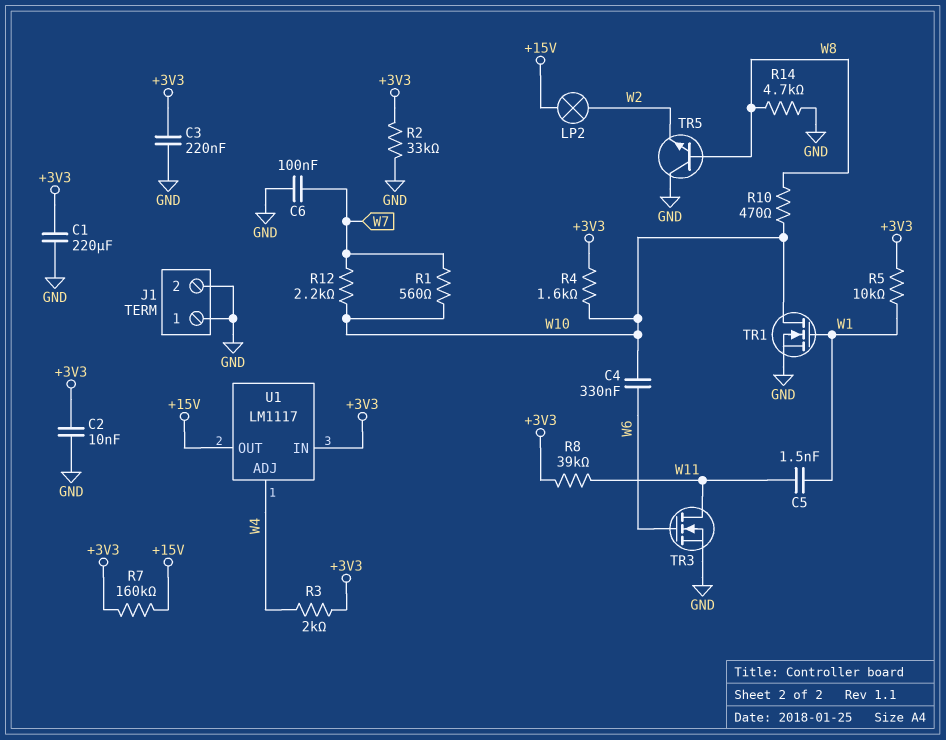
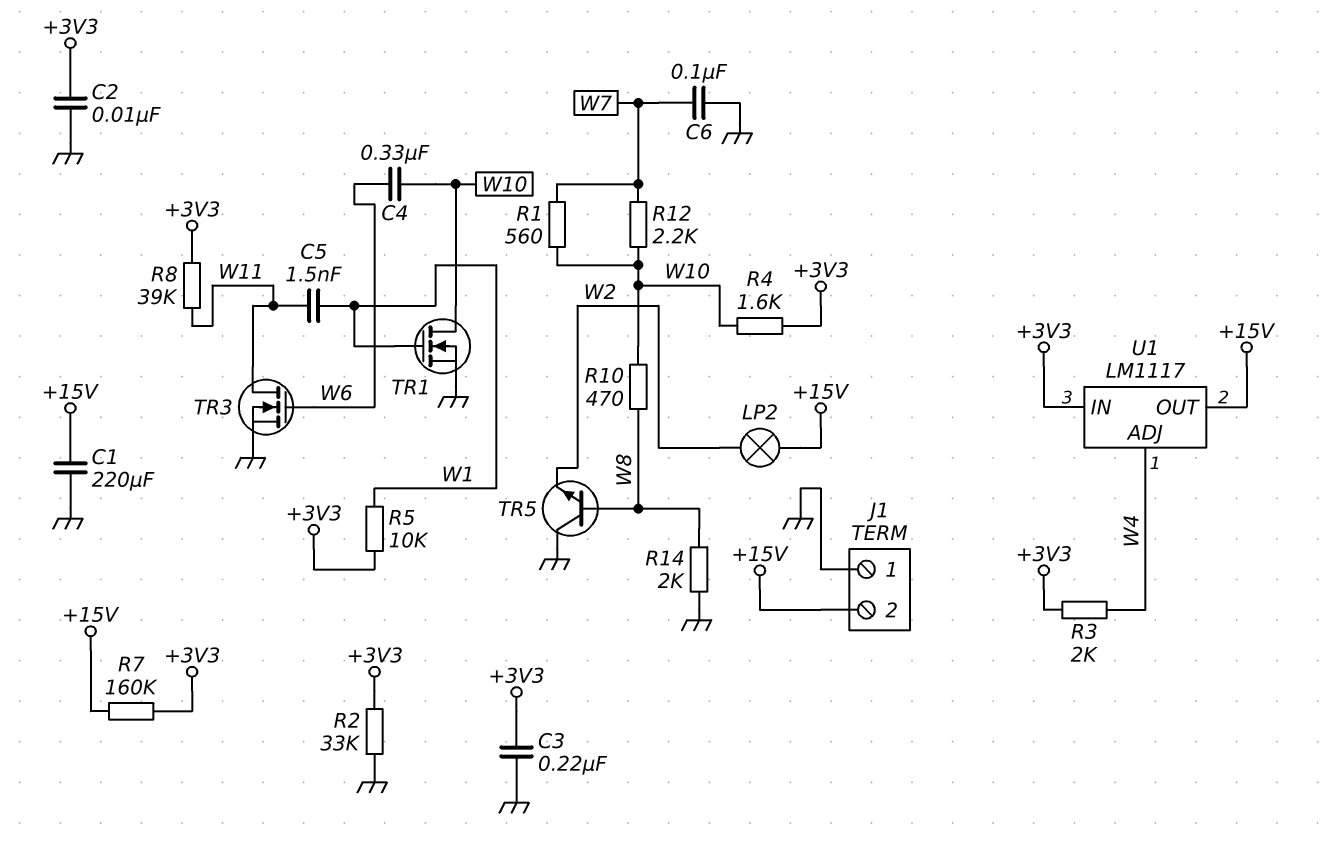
C1: 220uF (+3V3, GND) -> 220uF (+15V, GND)
J1 pin 2: GND -> +15V
R14: 4.7k (GND, W8) -> 2k (GND, W8)

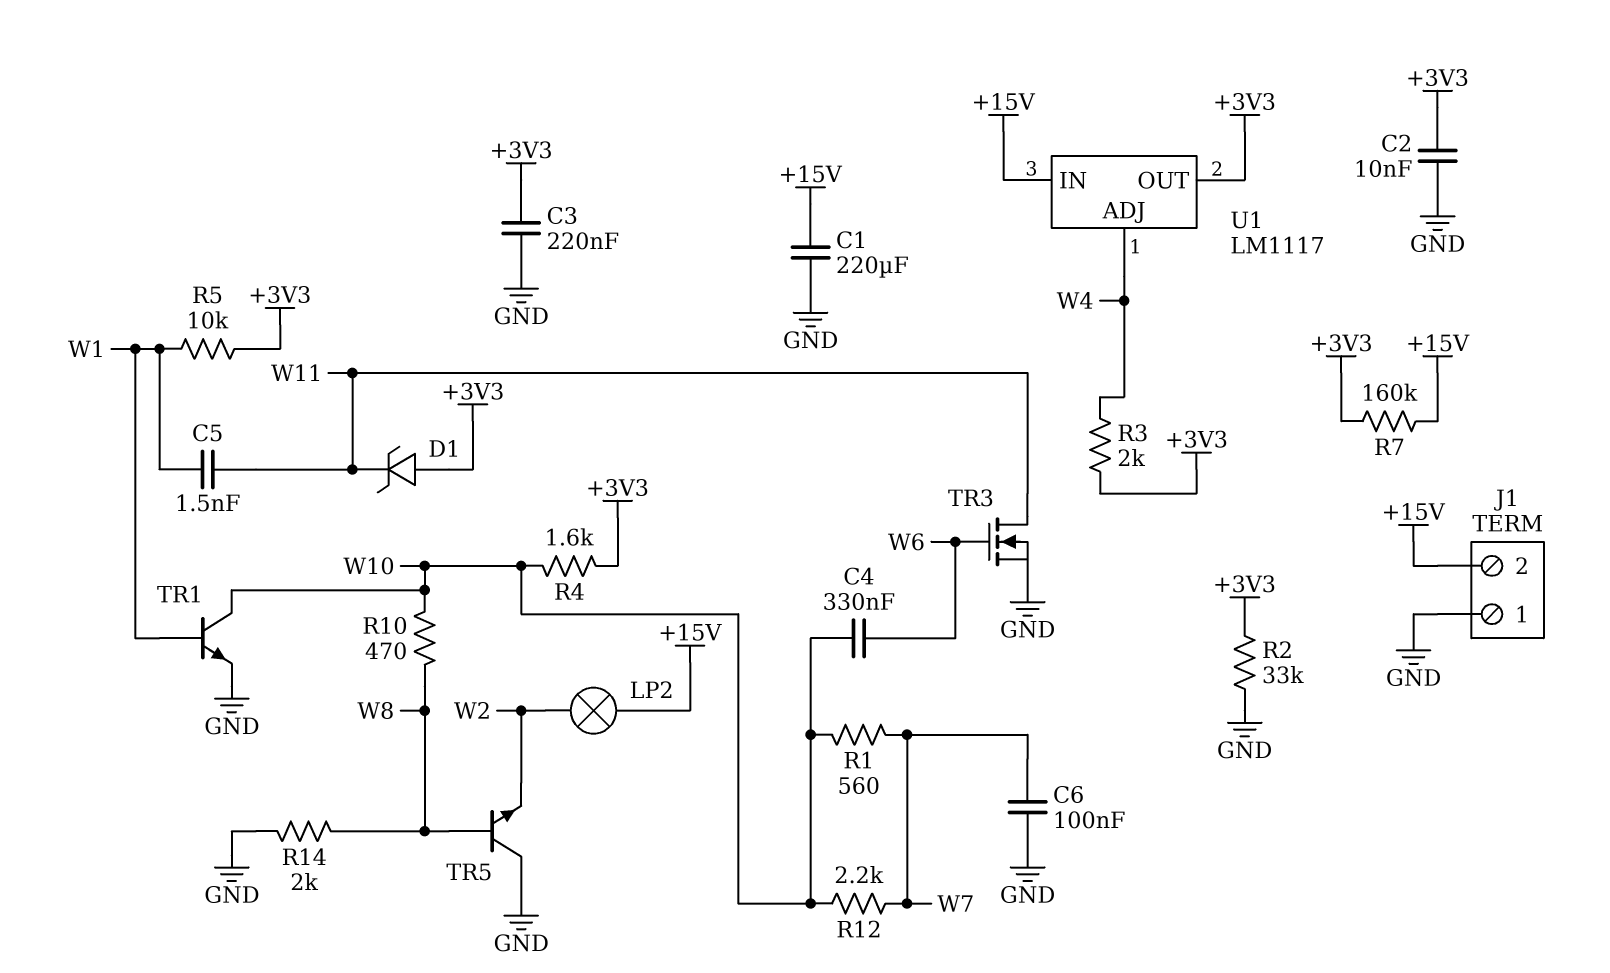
D1: none -> zener (A +3V3, K W11)
R8: 39k (+3V3, W11) -> none
TR1: NMOS (G W1, D W10, S GND) -> NPN (B W1, C W10, E GND)
U1 pin IN: +3V3 -> +15V
U1 pin OUT: +15V -> +3V3

